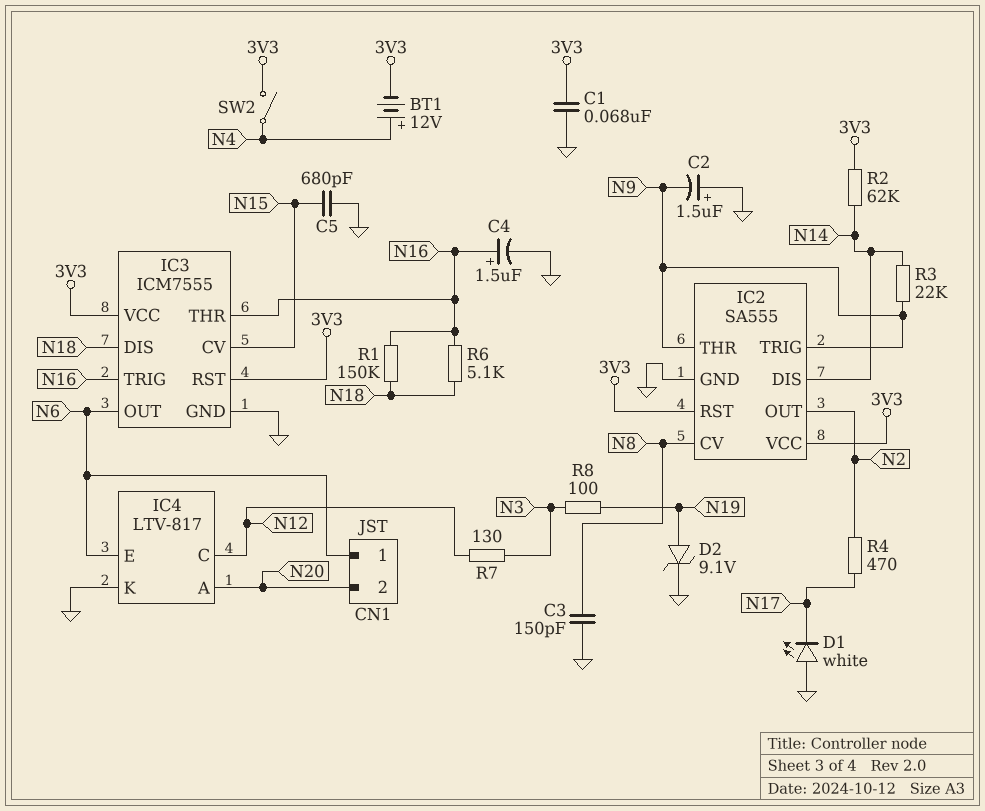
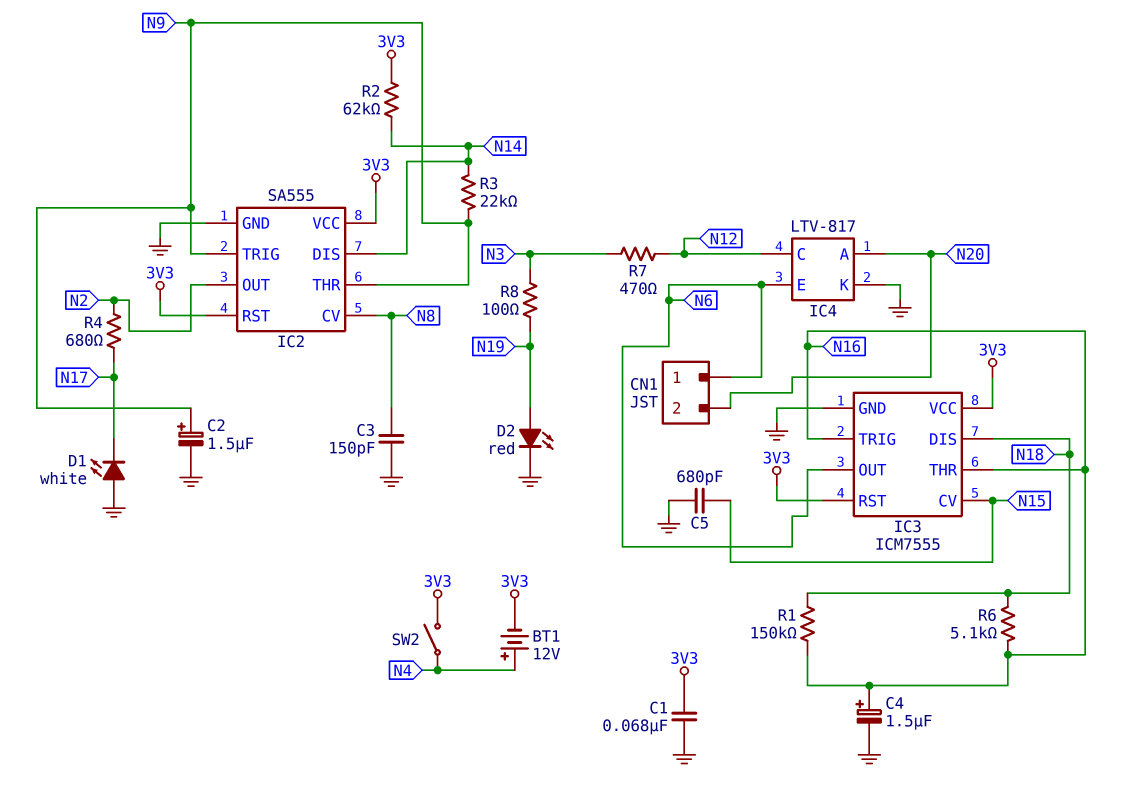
C2: 1.5uF (plus GND, minus N9) -> 1.5uF (plus N9, minus GND)
D2: zener 9.1V (A N19, K GND) -> LED red (A N19, K GND)
R4: 470 (N2, N17) -> 680 (N2, N17)
R7: 130 (N3, N12) -> 470 (N3, N12)

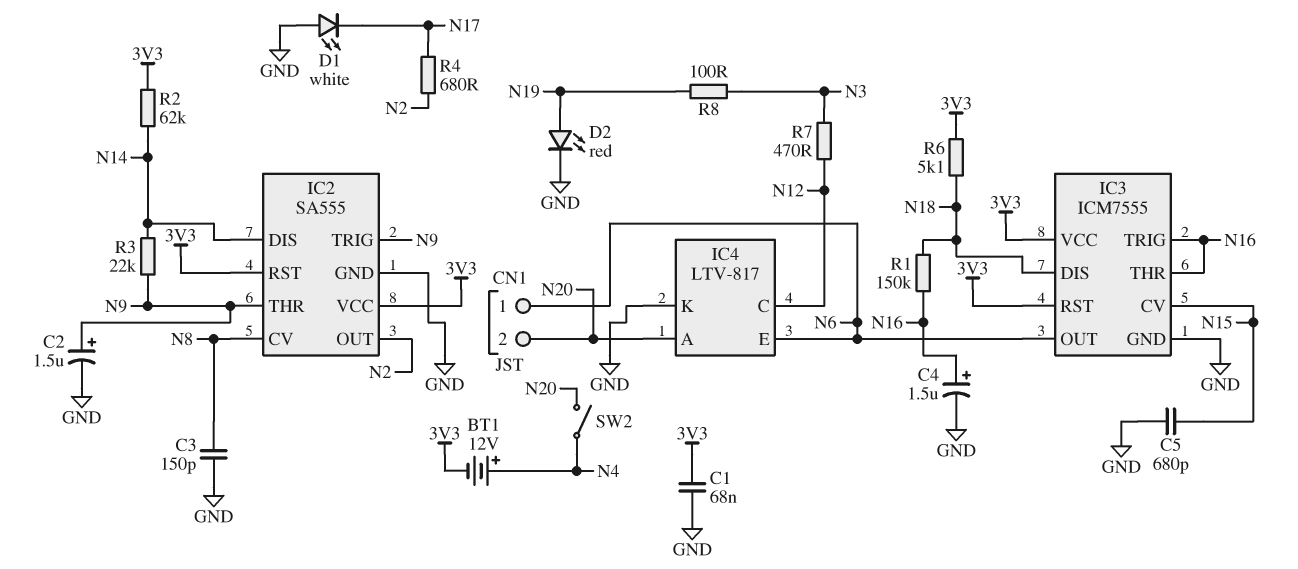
R6: 5.1k (N16, N18) -> 5.1k (3V3, N18)
SW2: switch (3V3, N4) -> switch (N4, N20)

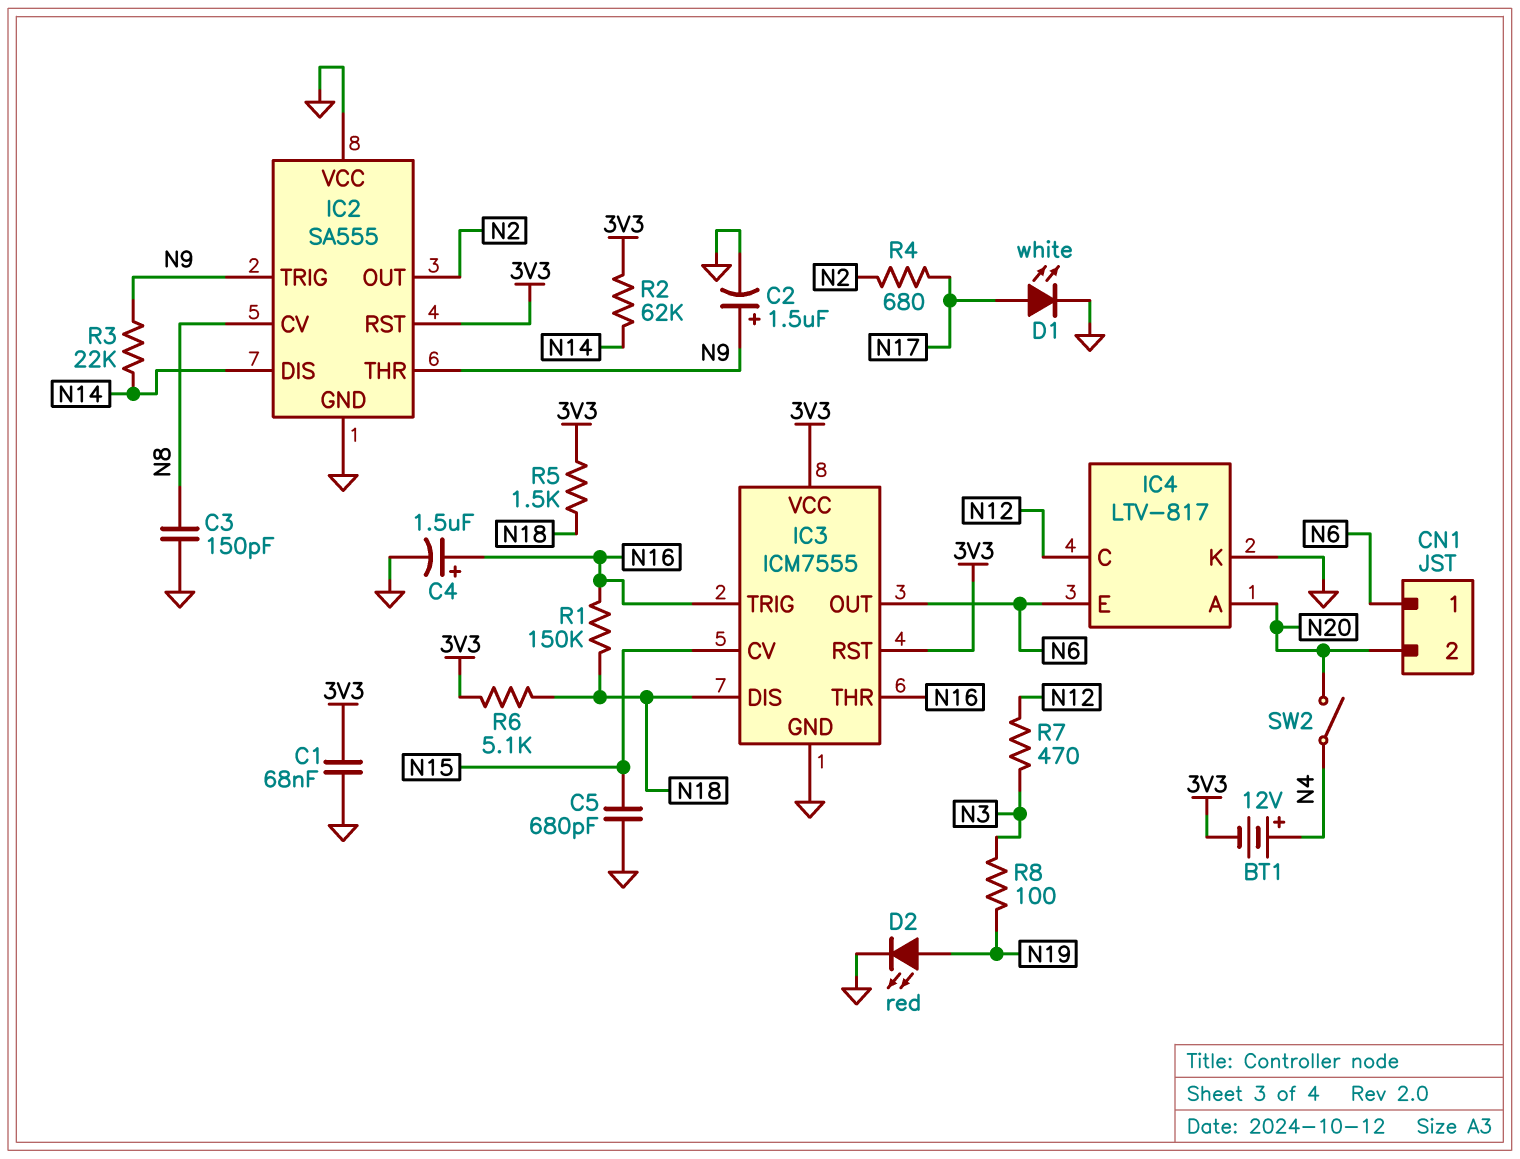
D1: LED white (A GND, K N17) -> LED white (A N17, K GND)
IC2 pin VCC: 3V3 -> GND
R5: none -> 1.5k (3V3, N18)

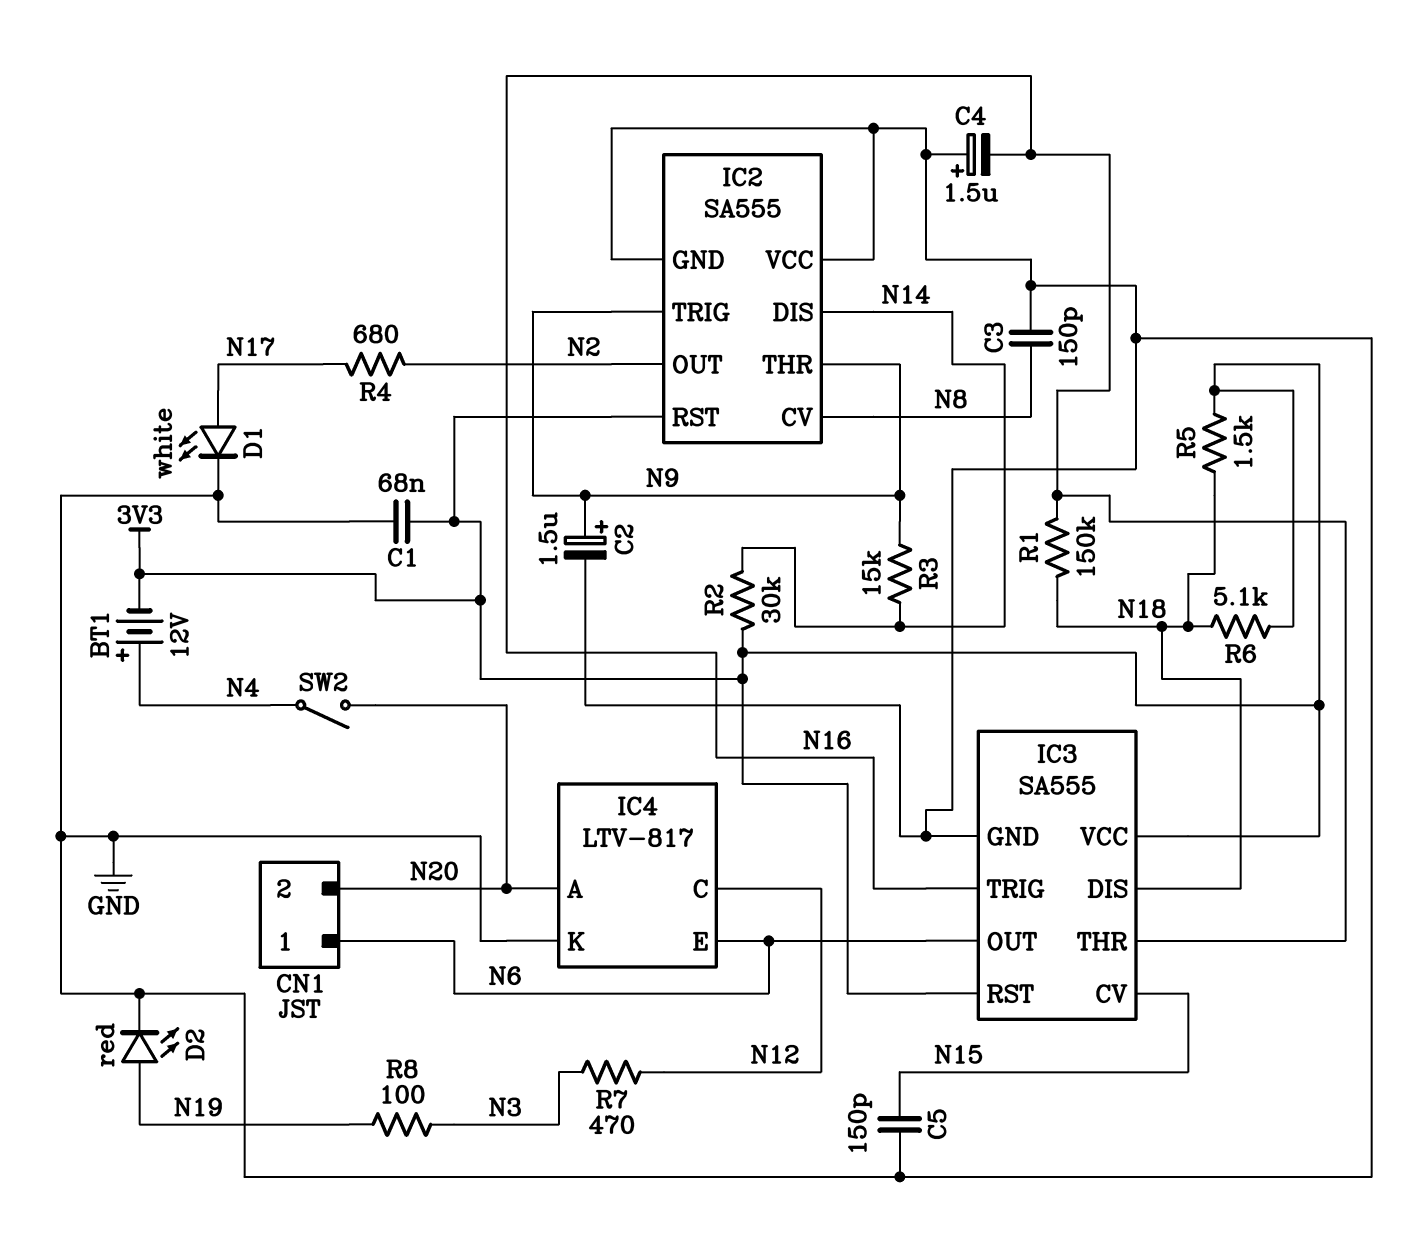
C4: 1.5uF (plus N16, minus GND) -> 1.5uF (plus GND, minus N16)
C5: 680pF (GND, N15) -> 150pF (GND, N15)
IC3: ICM7555 -> SA555
R2: 62k (3V3, N14) -> 30k (3V3, N14)
R3: 22k (N9, N14) -> 15k (N9, N14)

